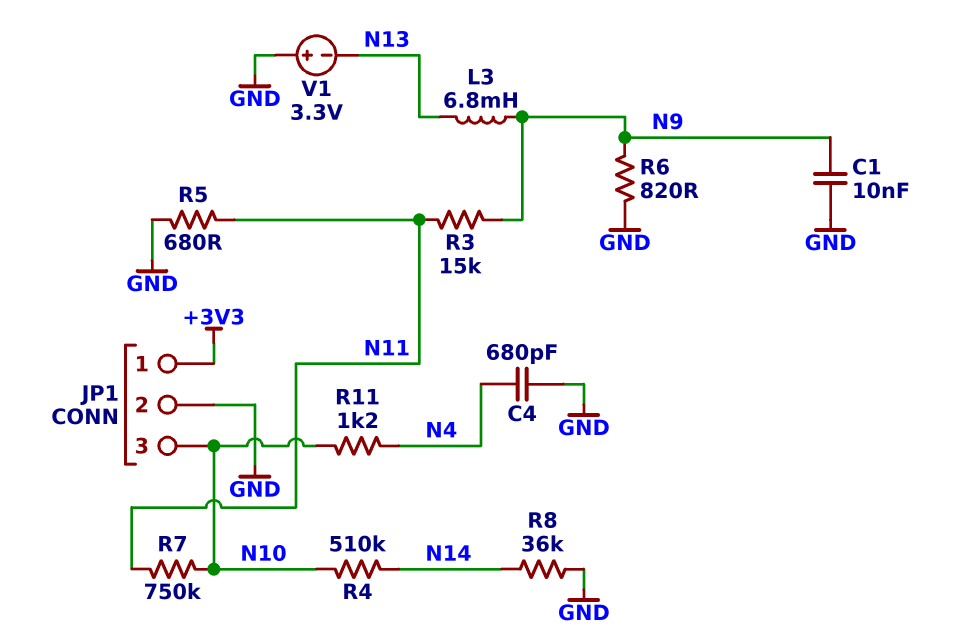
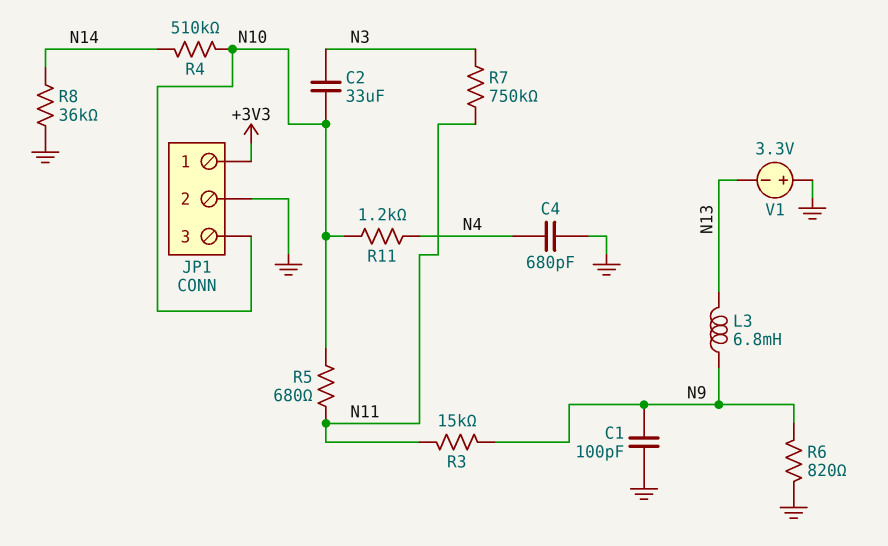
C1: 10nF (GND, N9) -> 100pF (GND, N9)
C2: none -> 33uF (N3, N10)
R5: 680 (GND, N11) -> 680 (N10, N11)
R7: 750k (N10, N11) -> 750k (N3, N11)

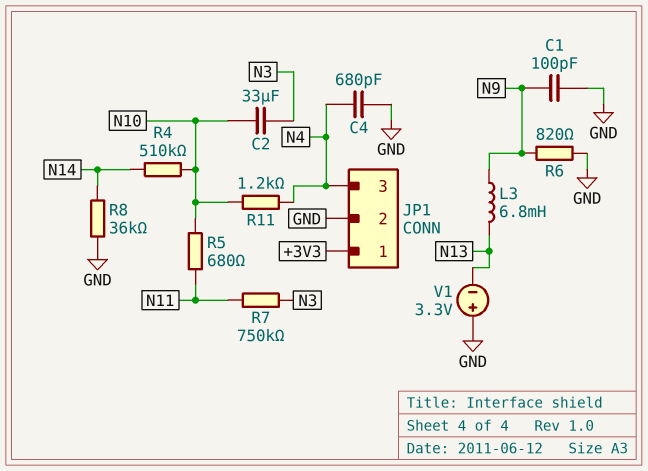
JP1 pin 3: N10 -> N4
R3: 15k (N9, N11) -> none

